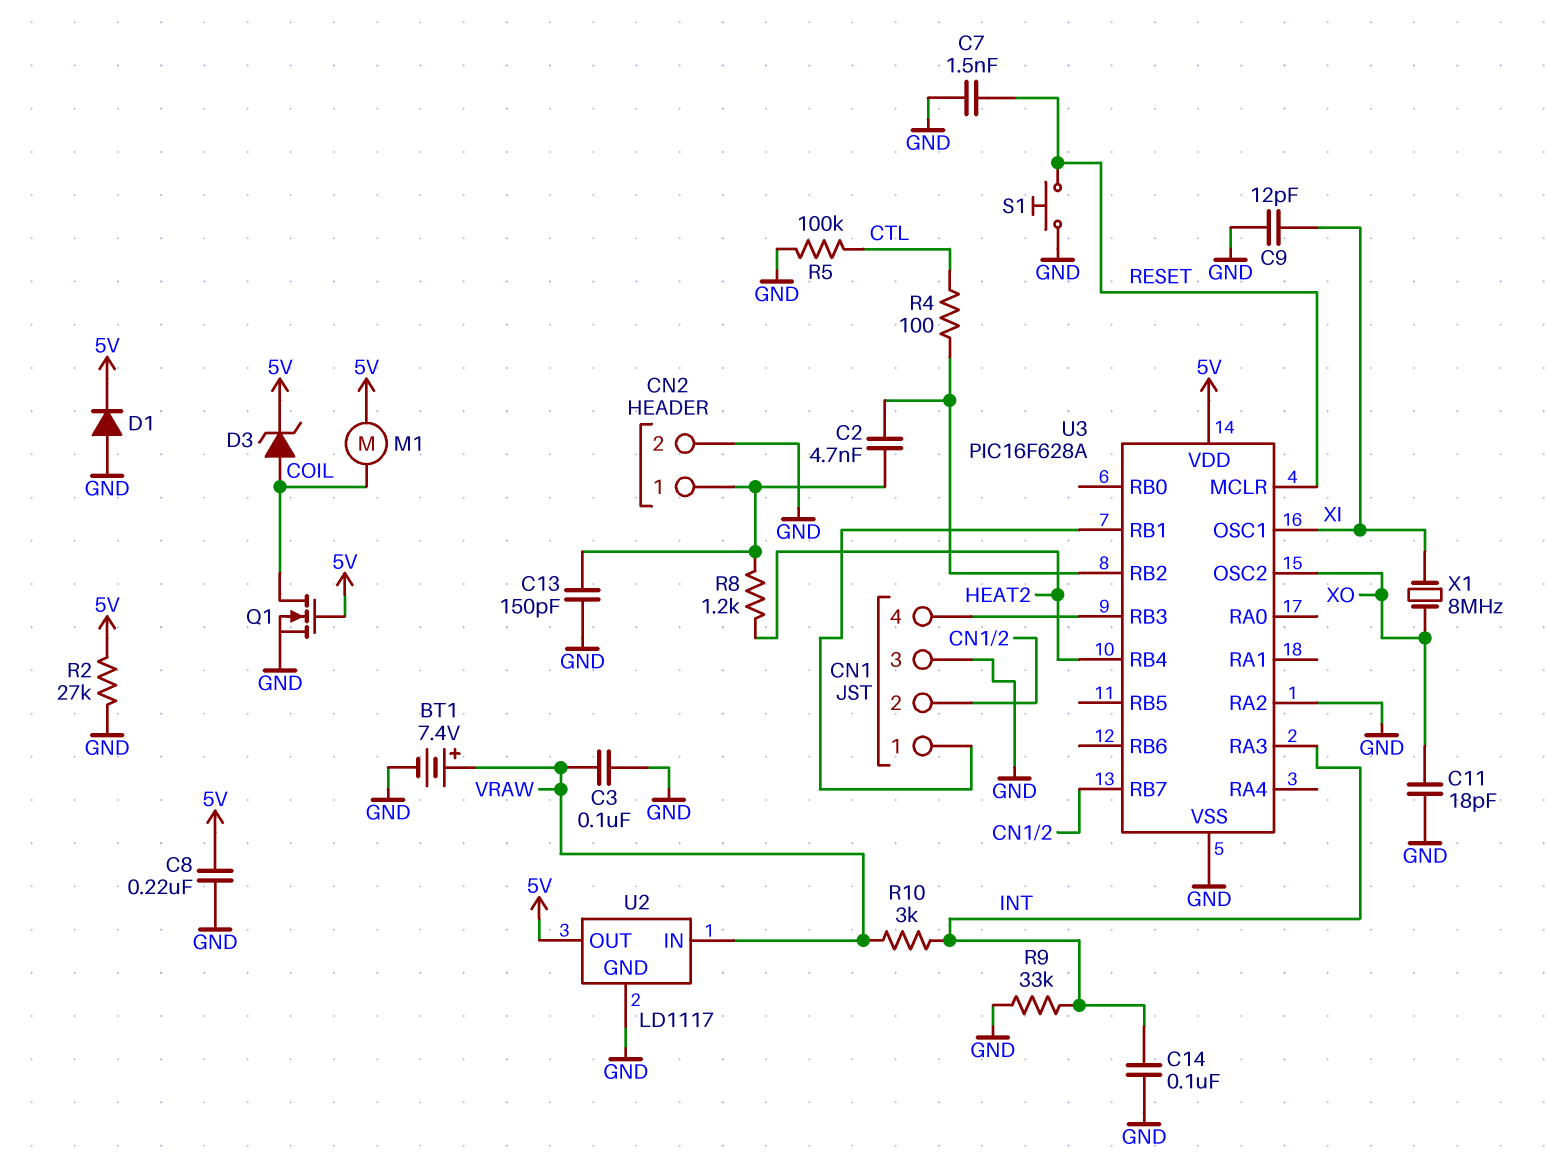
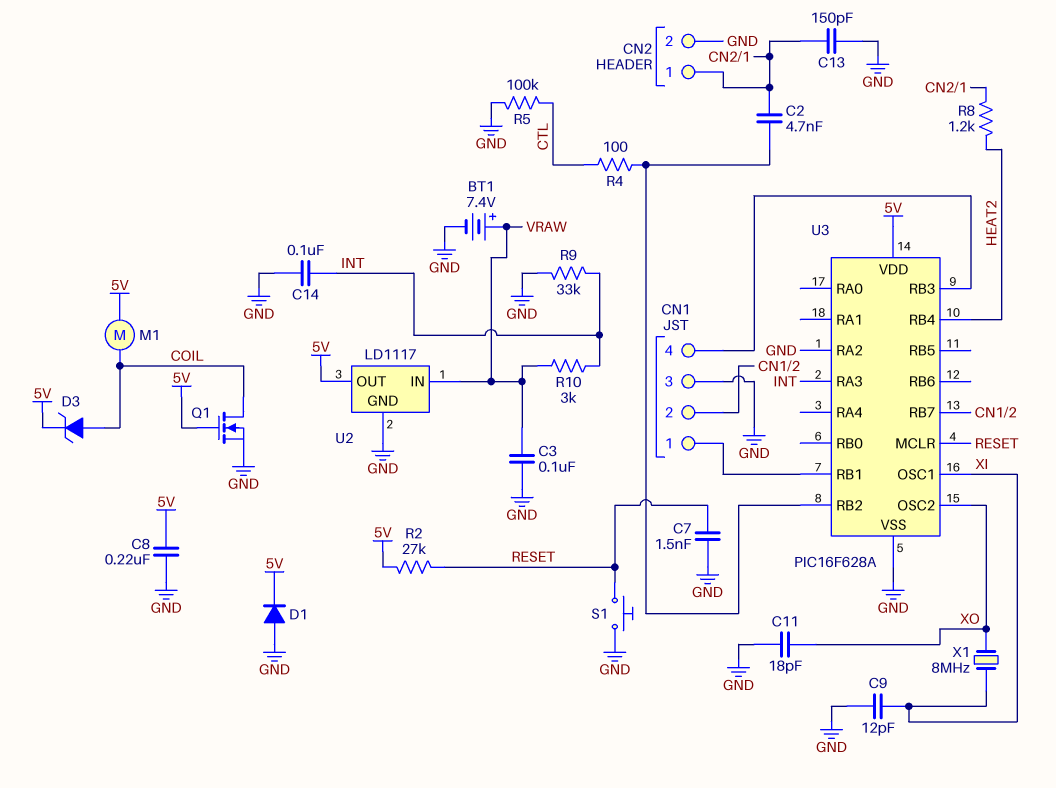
R2: 27k (5V, GND) -> 27k (5V, RESET)

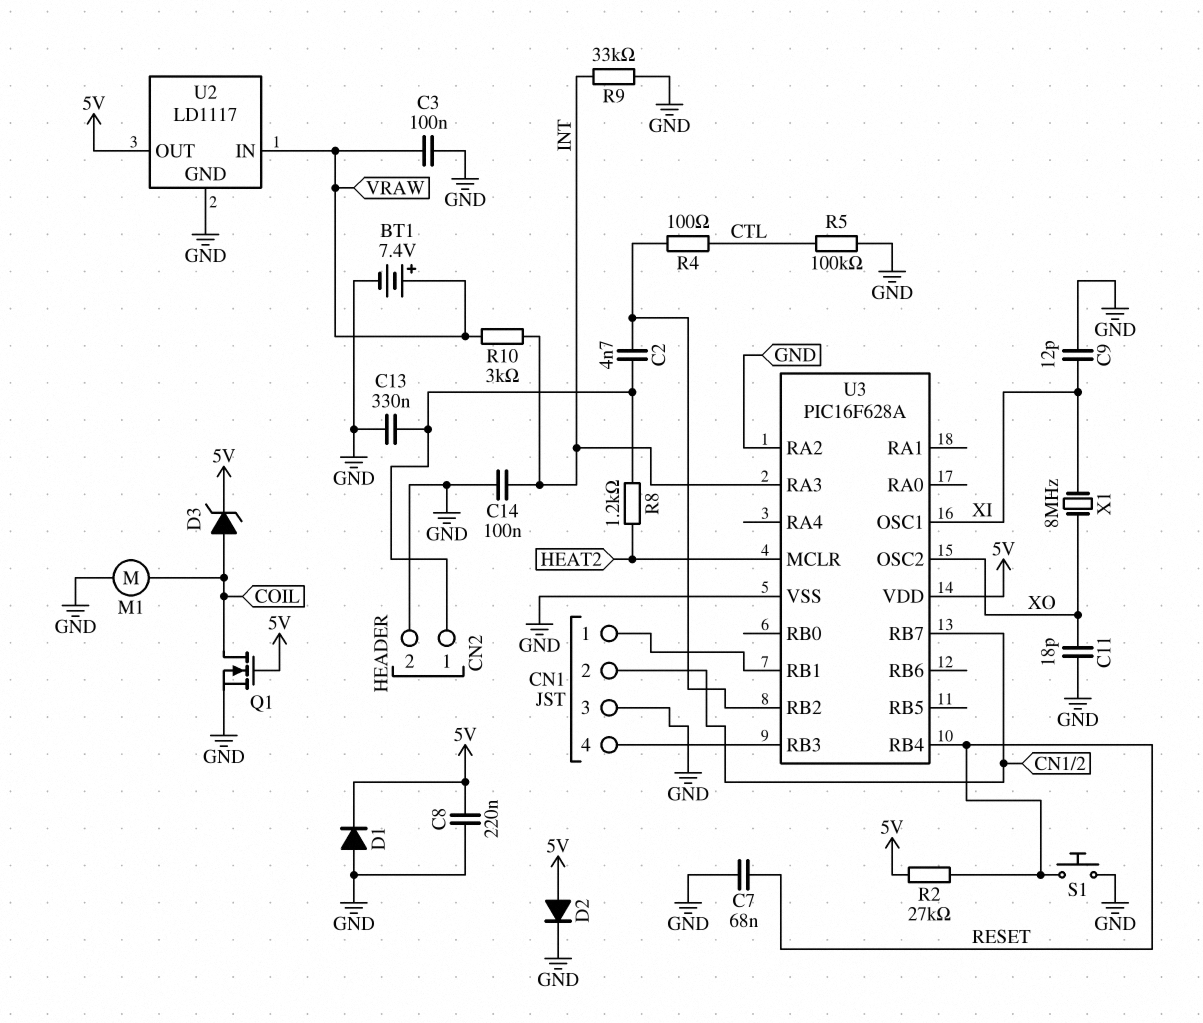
C7: 1.5nF (GND, RESET) -> 68nF (GND, RESET)
C13: 150pF (CN2/1, GND) -> 330nF (CN2/1, GND)
D2: none -> diode (A 5V, K GND)
M1: motor (5V, COIL) -> motor (COIL, GND)
U3 pin MCLR: RESET -> HEAT2
U3 pin RB4: HEAT2 -> RESET

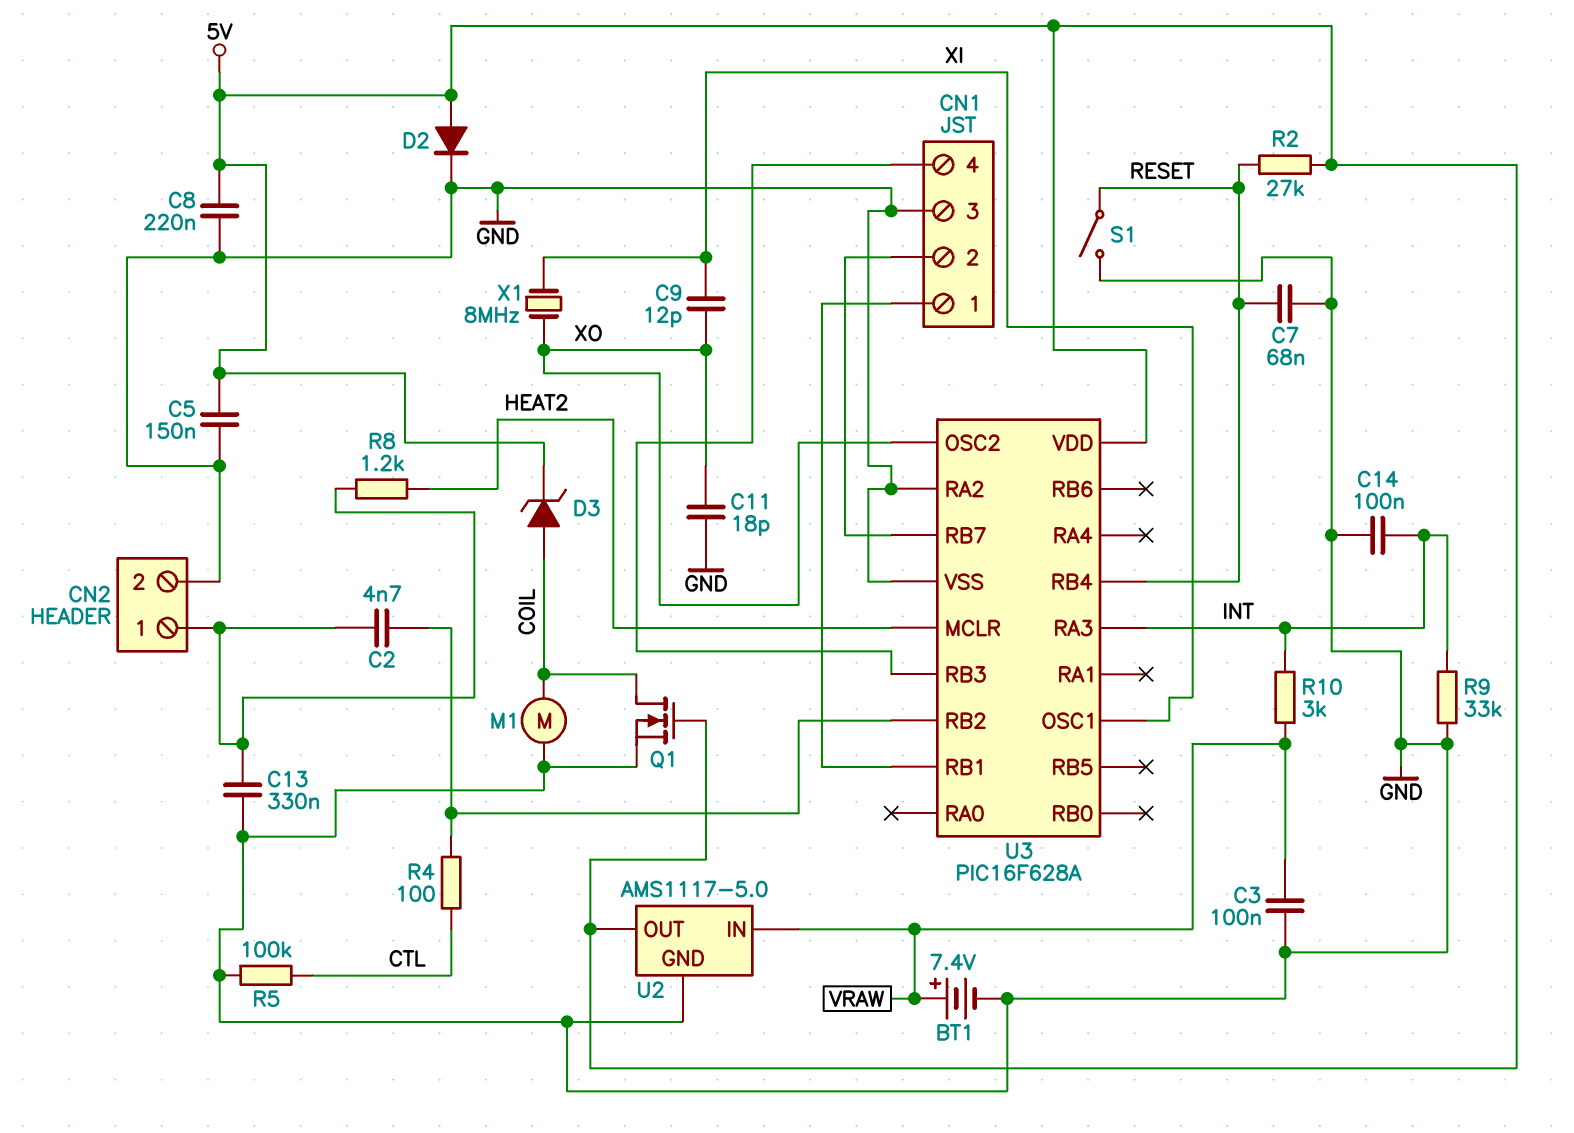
C5: none -> 150nF (5V, GND)
C9: 12pF (GND, XI) -> 12pF (XI, XO)
D1: diode (A GND, K 5V) -> none
S1: button (GND, RESET) -> switch (GND, RESET)
U2: LD1117 -> AMS1117-5.0

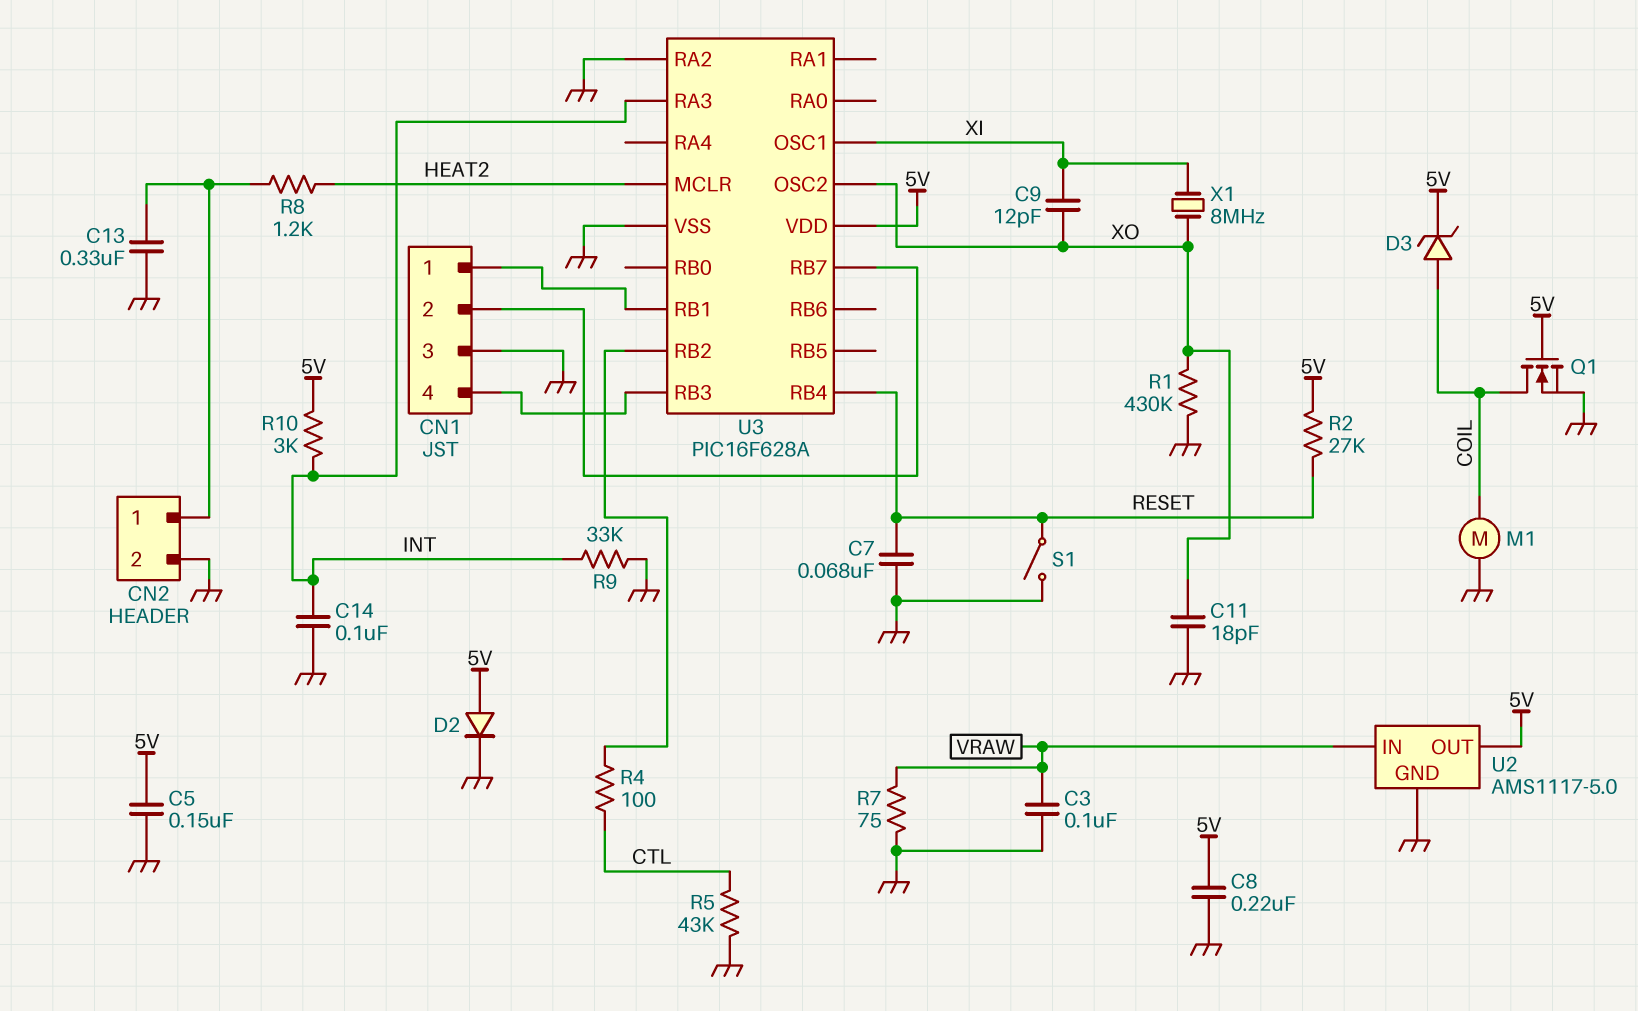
BT1: 7.4V (plus VRAW, minus GND) -> none
C2: 4.7nF (CN2/1, U3/RB2) -> none
R1: none -> 430k (GND, XO)
R5: 100k (CTL, GND) -> 43k (CTL, GND)
R7: none -> 75 (GND, VRAW)
R10: 3k (INT, VRAW) -> 3k (5V, INT)

